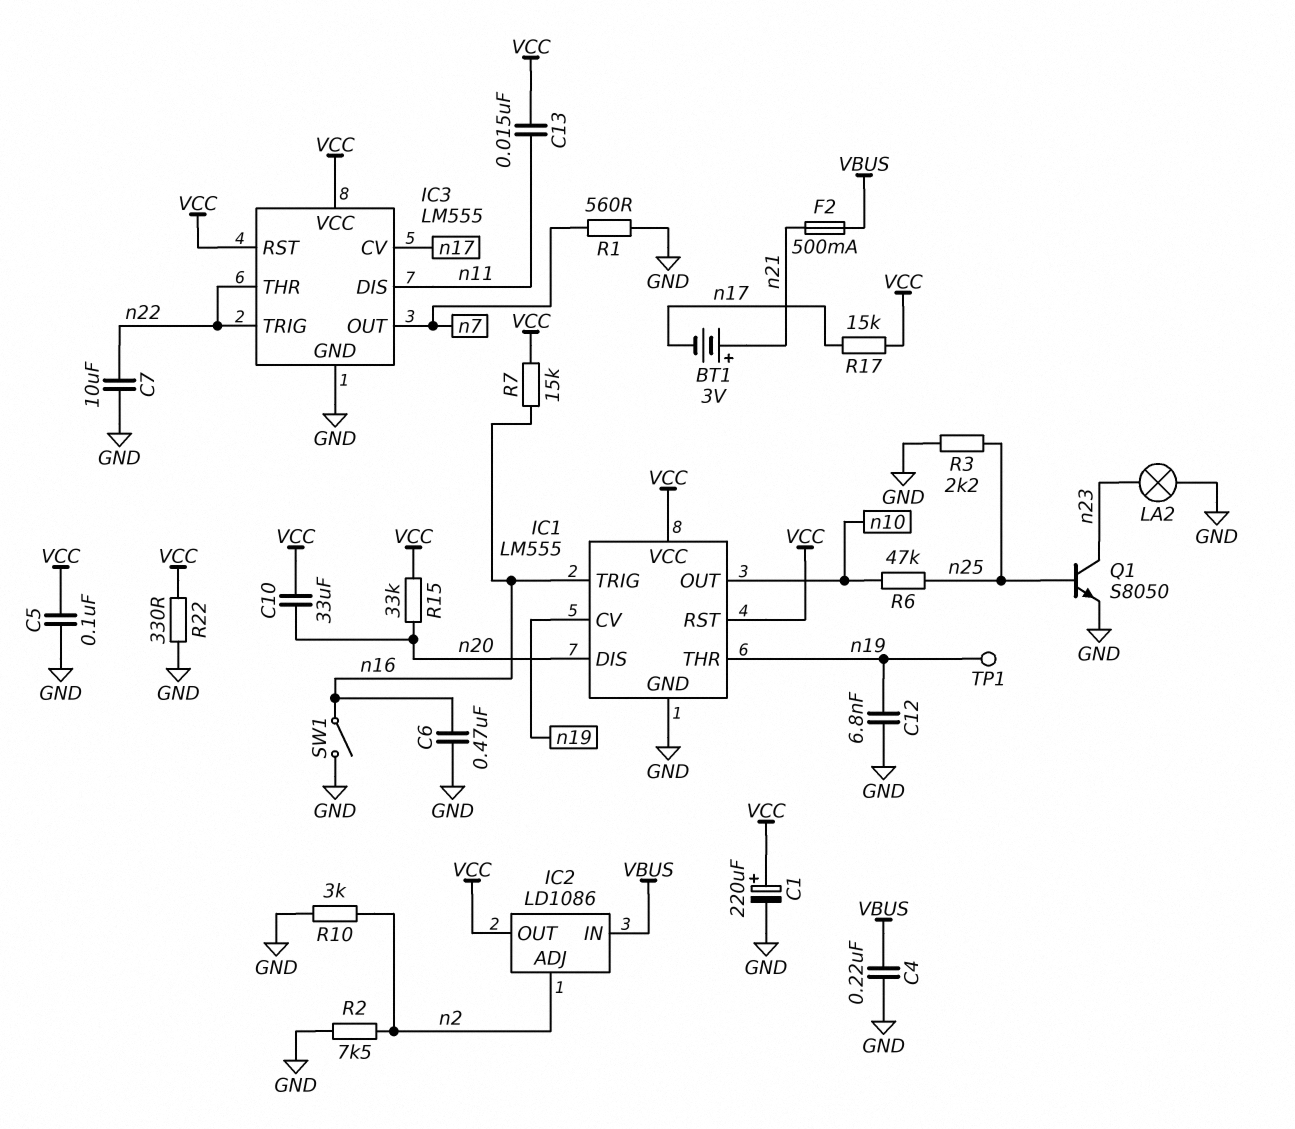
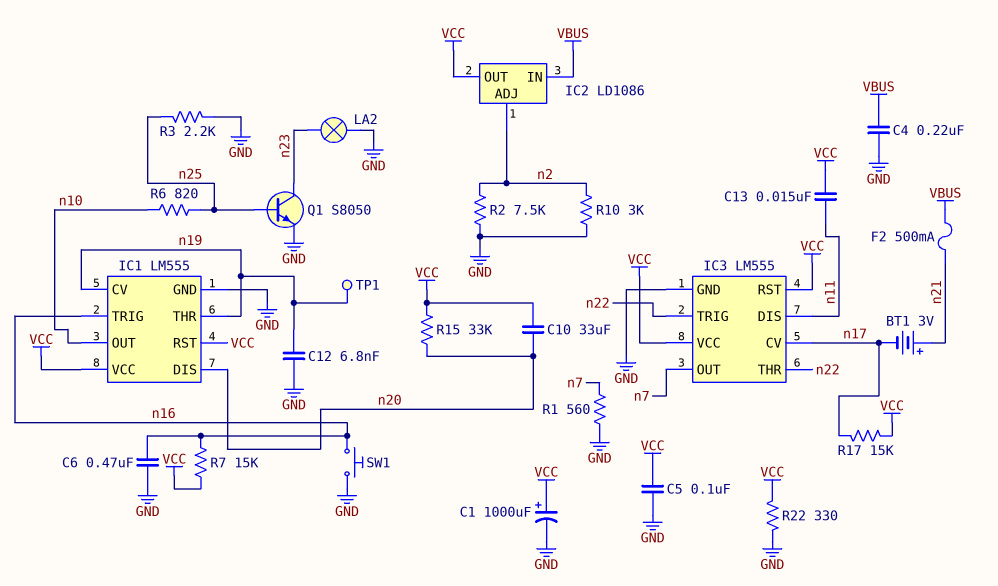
C1: 220uF (plus VCC, minus GND) -> 1000uF (plus VCC, minus GND)
C7: 10uF (GND, n22) -> none
R6: 47k (n10, n25) -> 820 (n10, n25)
SW1: switch (GND, n16) -> button (GND, n16)

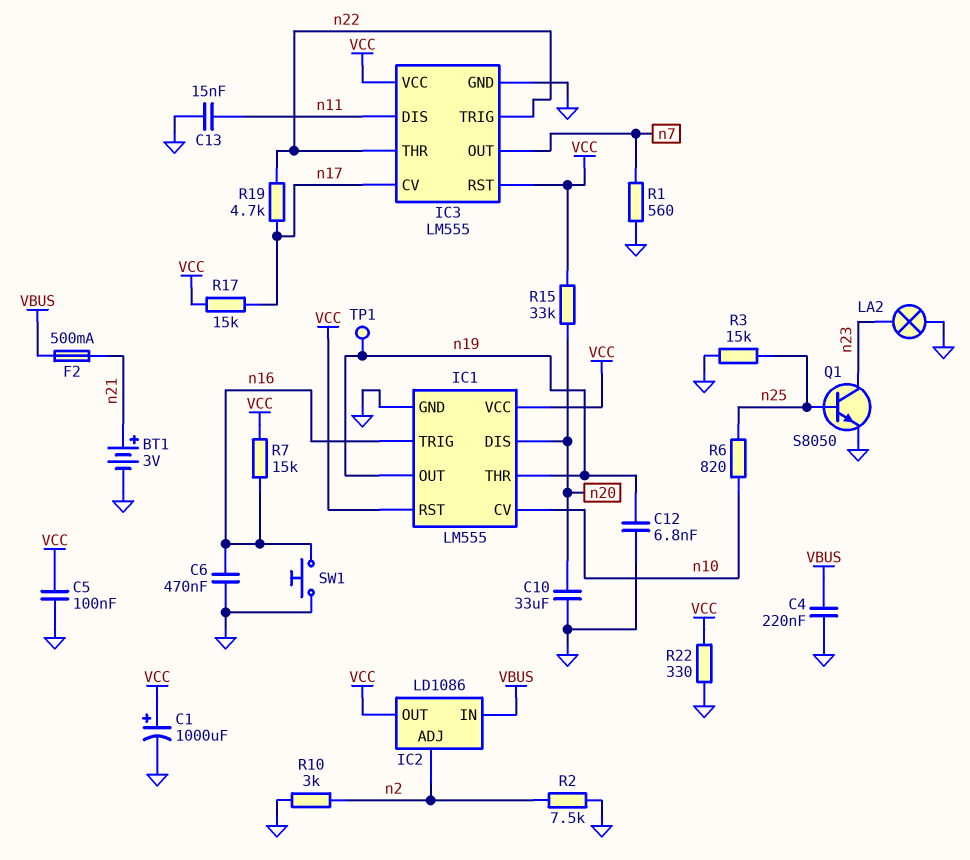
BT1: 3V (plus n21, minus n17) -> 3V (plus n21, minus GND)
C10: 33uF (VCC, n20) -> 33uF (GND, n20)
C13: 15nF (VCC, n11) -> 15nF (GND, n11)
IC1 pin CV: n19 -> n10
IC1 pin OUT: n10 -> n19
R3: 2.2k (GND, n25) -> 15k (GND, n25)
R19: none -> 4.7k (n17, n22)

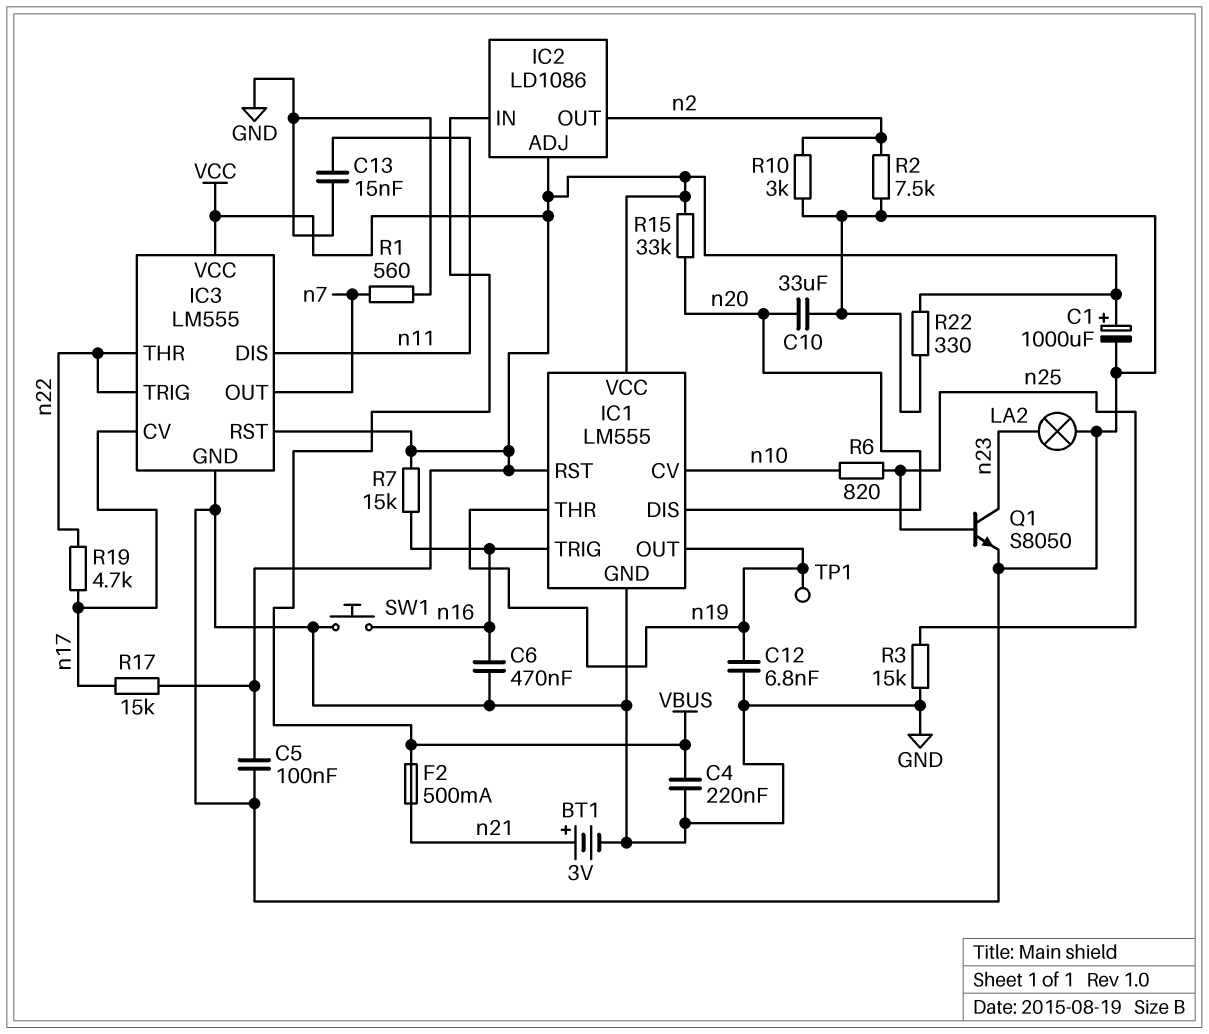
IC2 pin ADJ: n2 -> VCC
IC2 pin OUT: VCC -> n2

